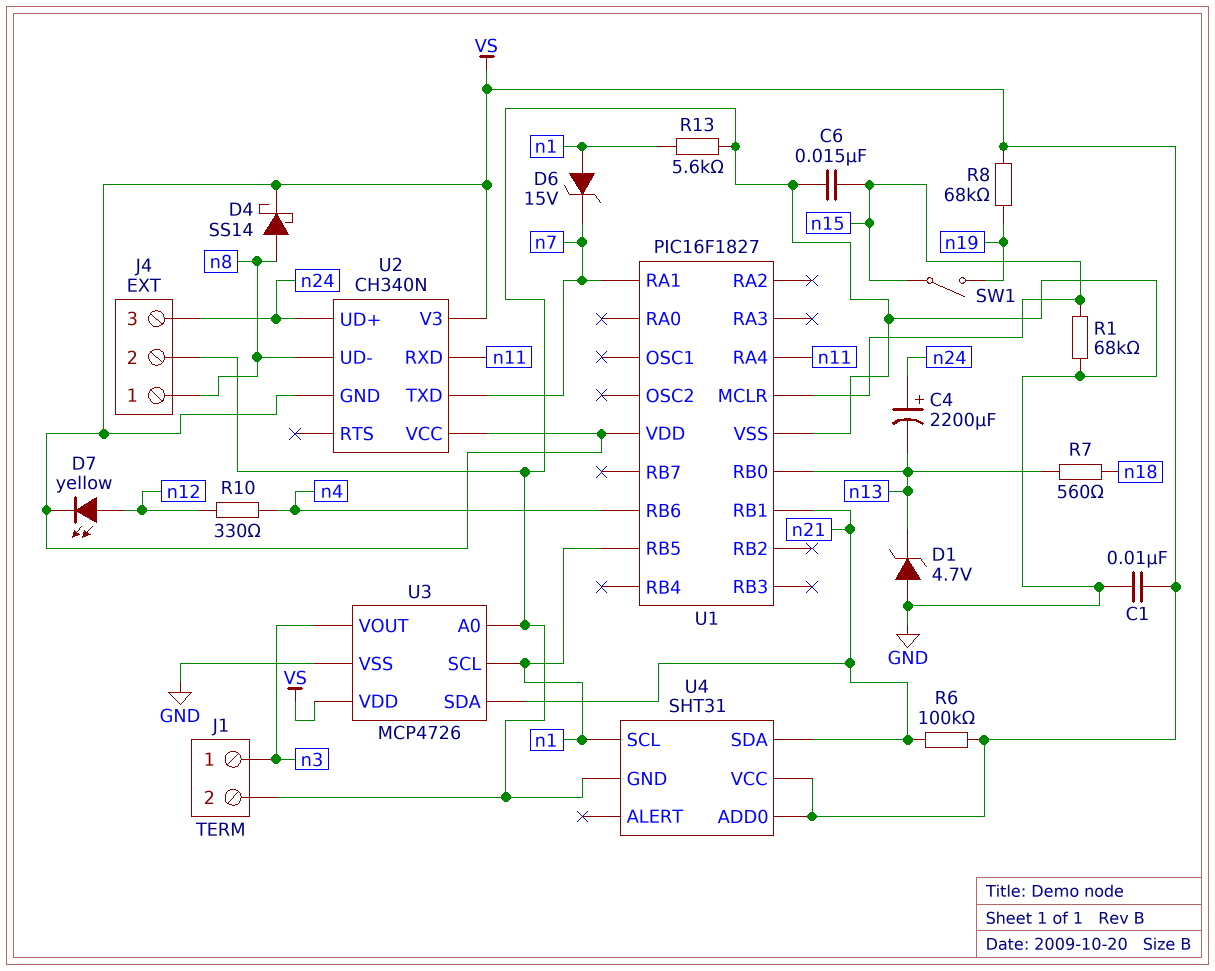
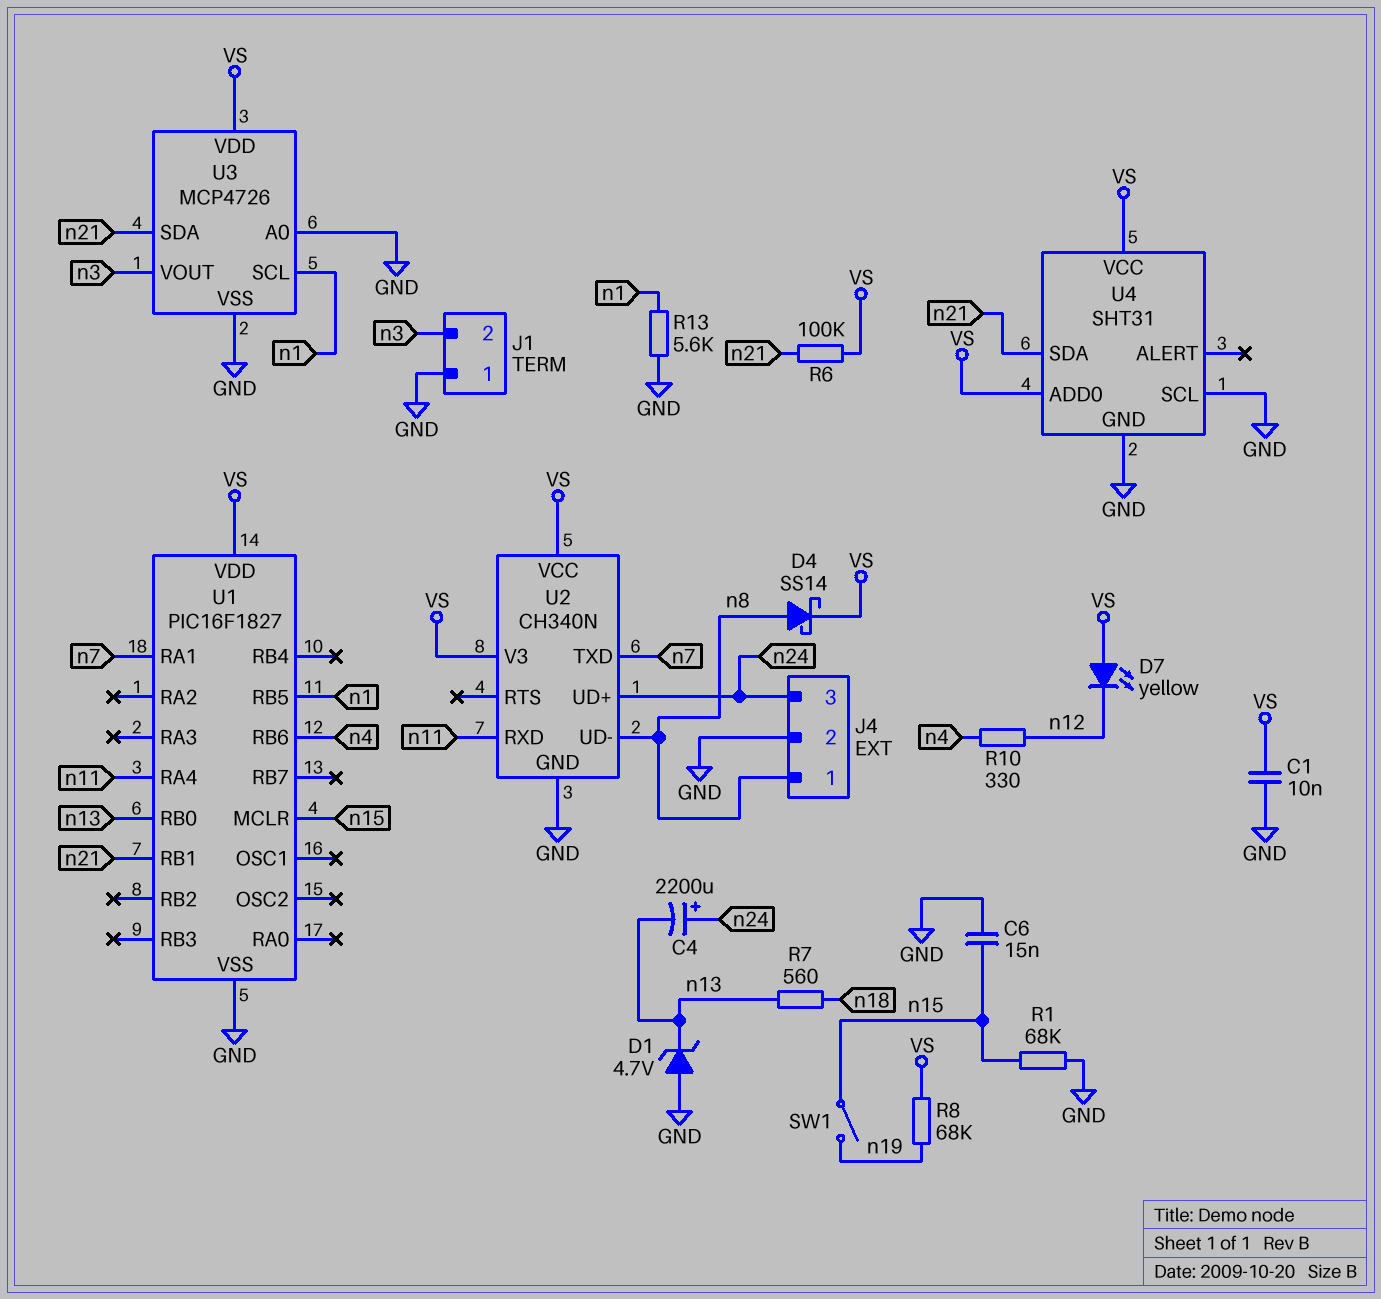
D6: zener 15V (A n1, K n7) -> none
D7: LED yellow (A n12, K VS) -> LED yellow (A VS, K n12)
J1 pin 1: n3 -> GND
J1 pin 2: GND -> n3
U2 pin GND: VS -> GND
U4 pin SCL: n1 -> GND

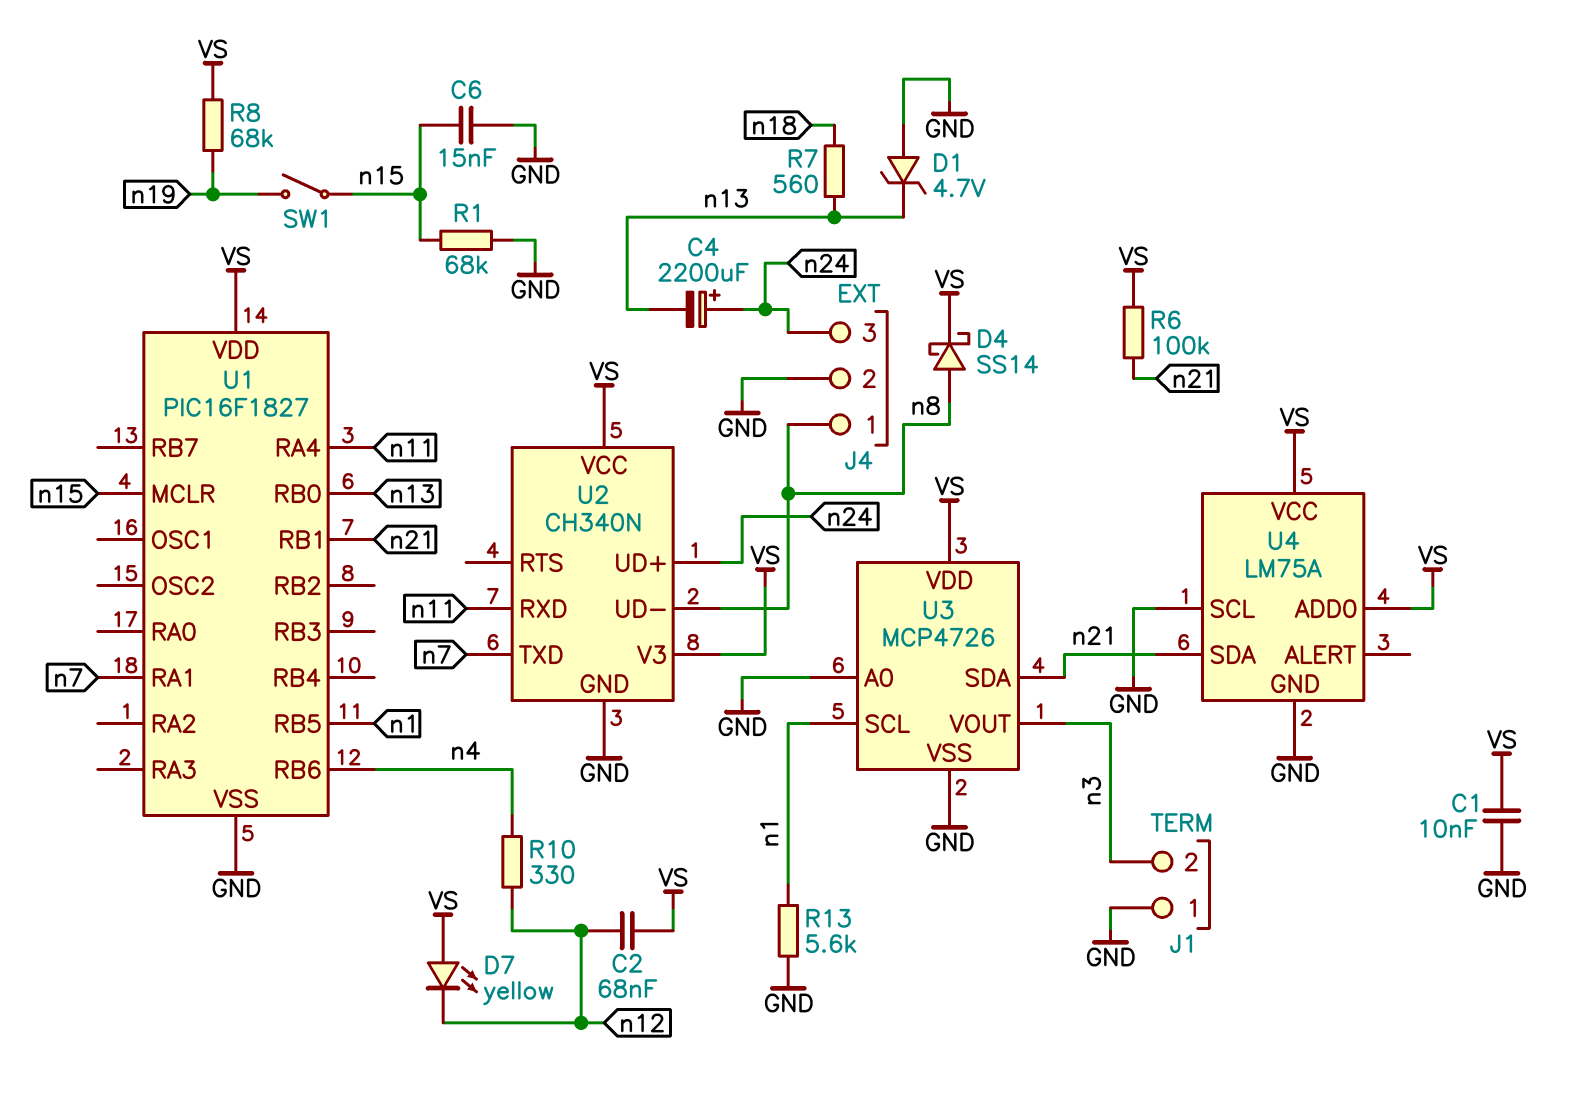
C2: none -> 68nF (VS, n12)
U4: SHT31 -> LM75A

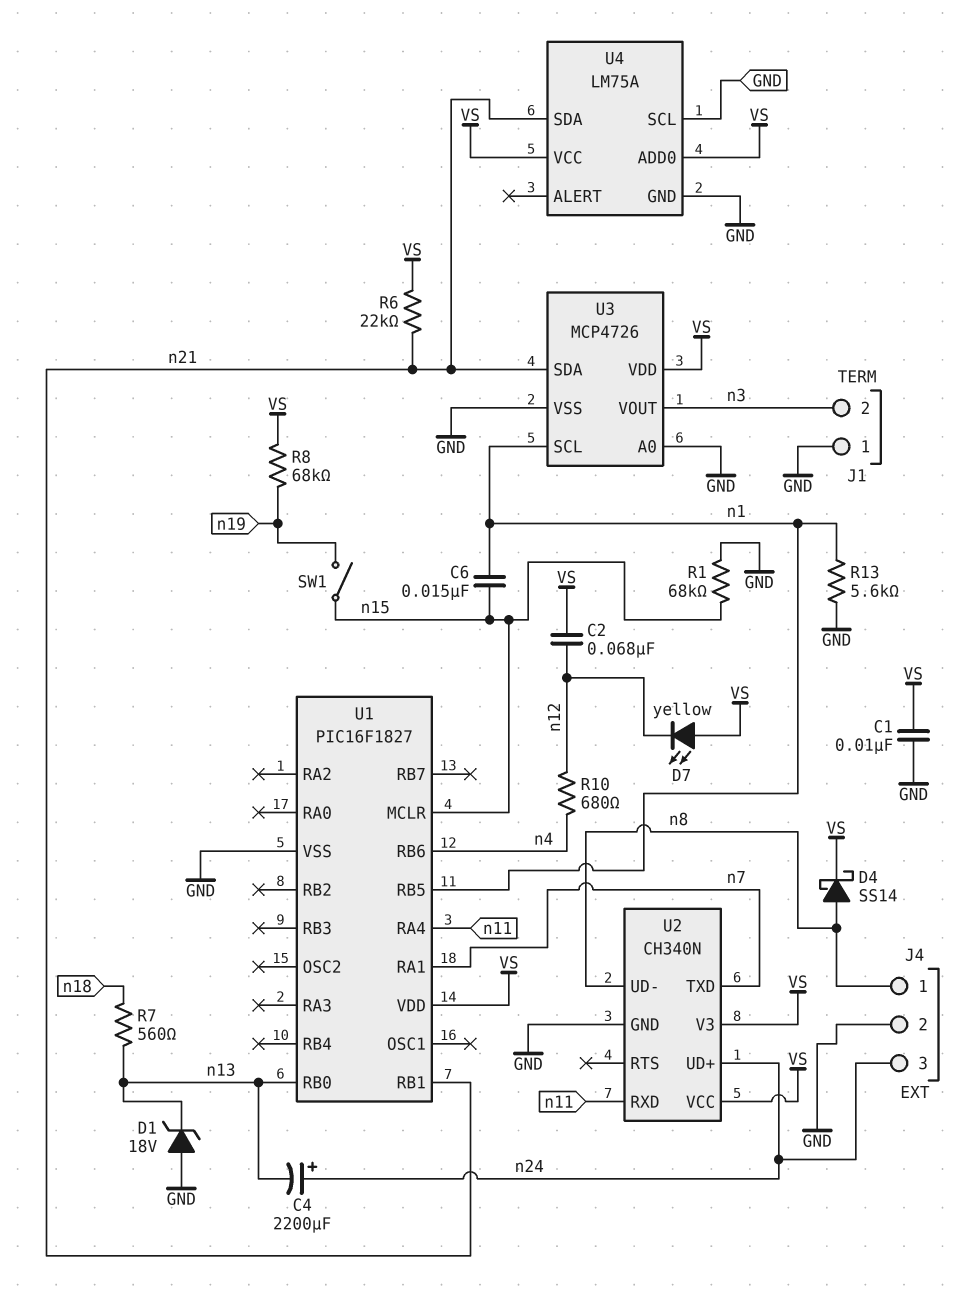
C6: 15nF (GND, n15) -> 15nF (n1, n15)
D1: zener 4.7V (A GND, K n13) -> zener 18V (A GND, K n13)
R6: 100k (VS, n21) -> 22k (VS, n21)
R10: 330 (n4, n12) -> 680 (n4, n12)

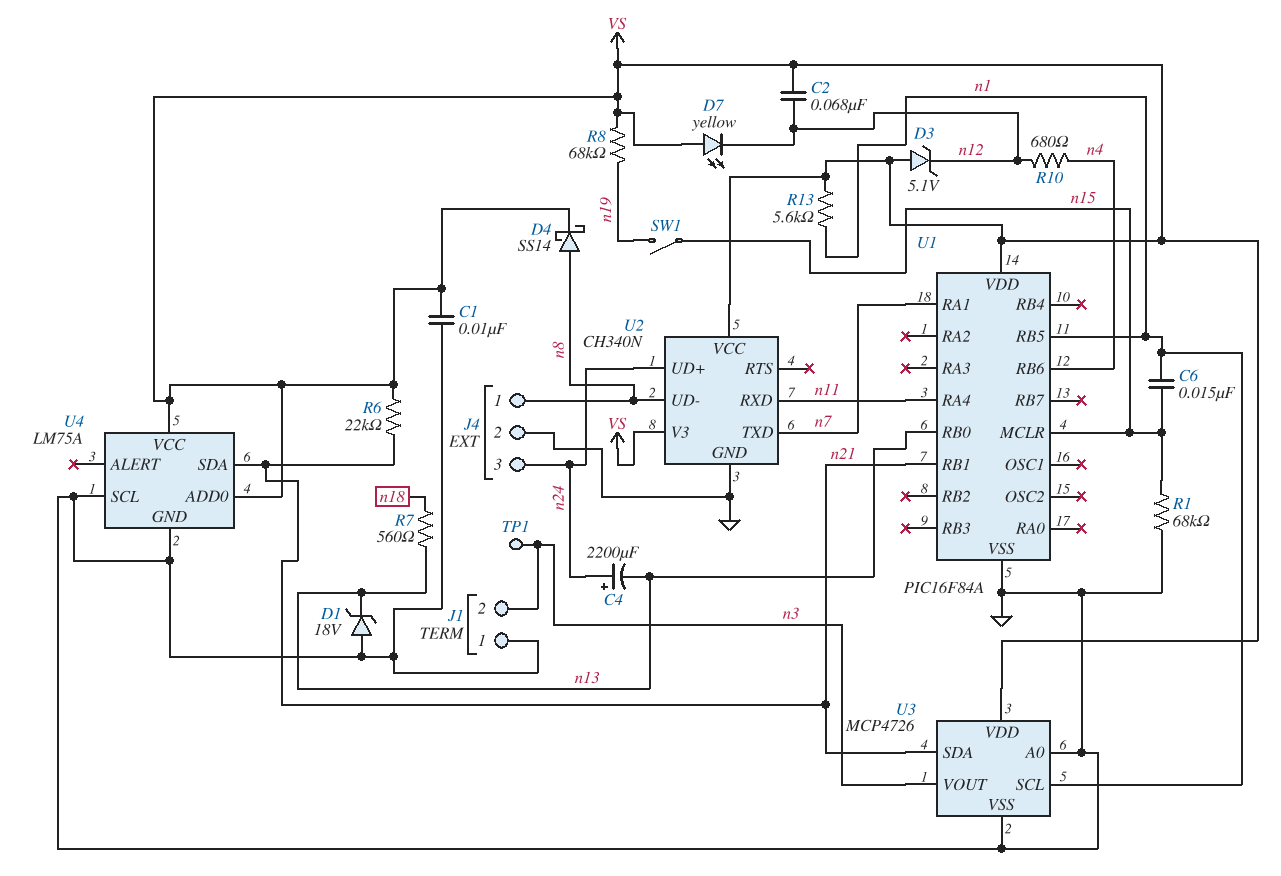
D3: none -> zener 5.1V (A VS, K n12)
R13: 5.6k (GND, n1) -> 5.6k (VS, n1)
TP1: none -> test point (n3)
U1: PIC16F1827 -> PIC16F84A

